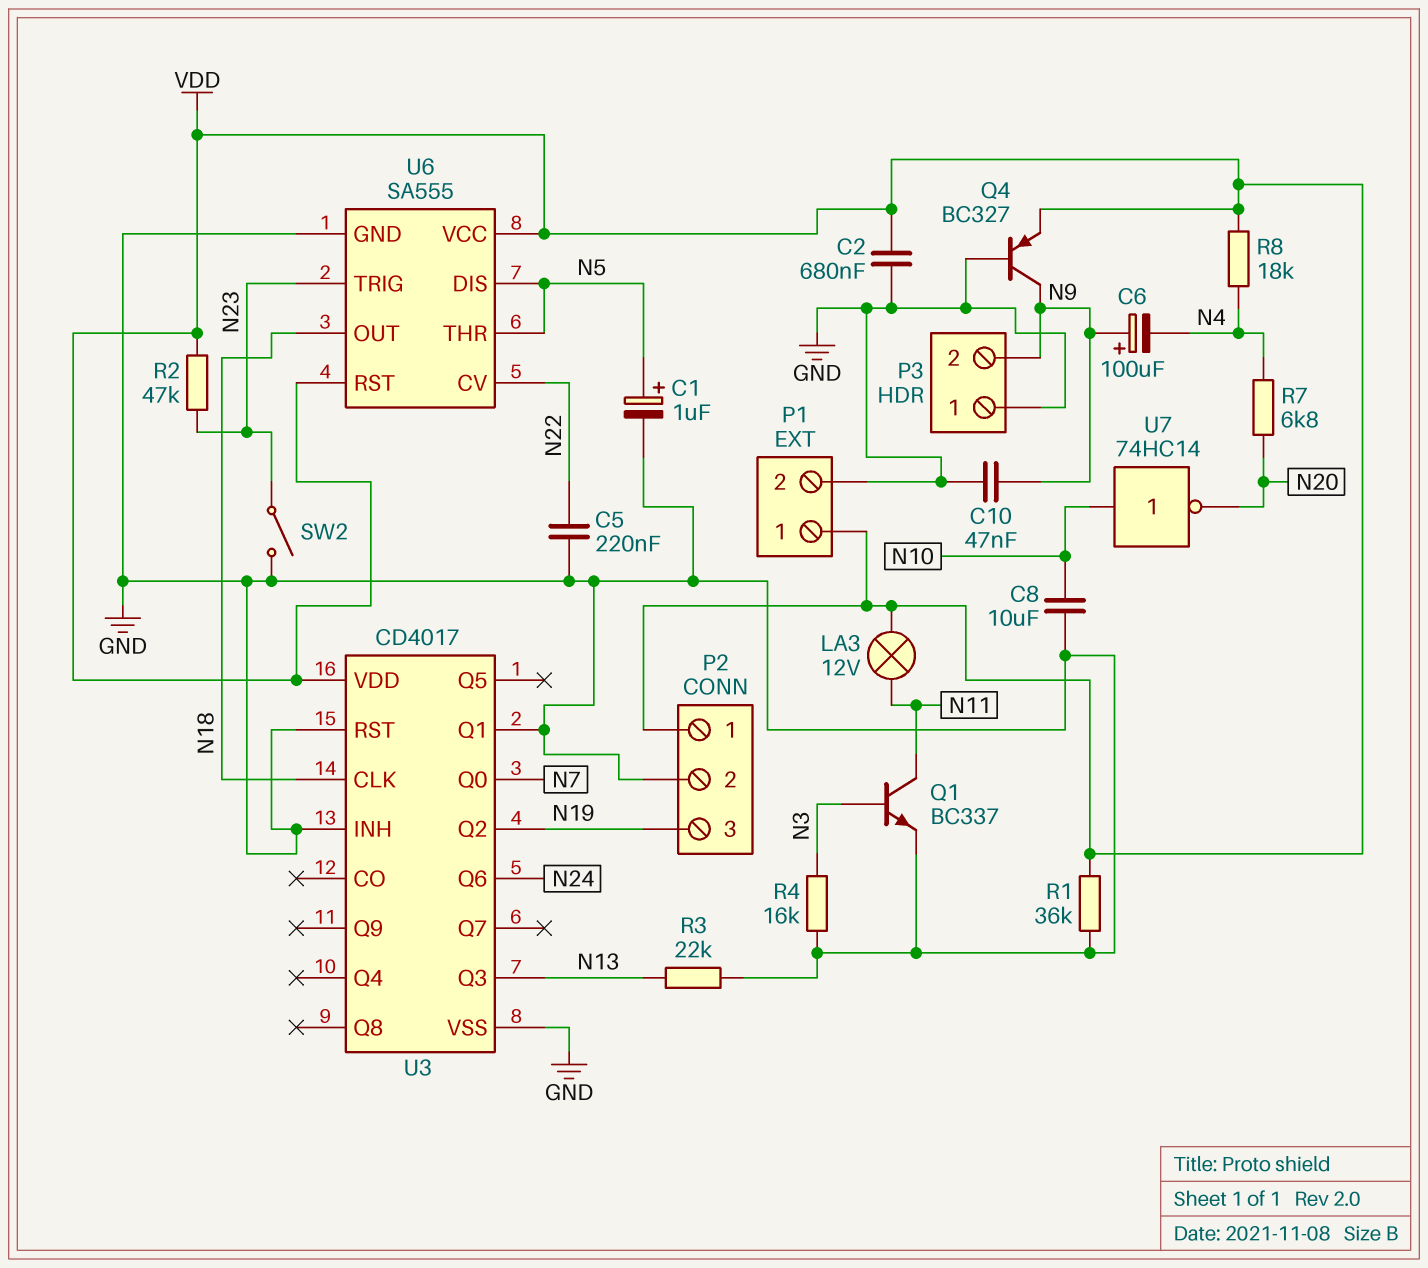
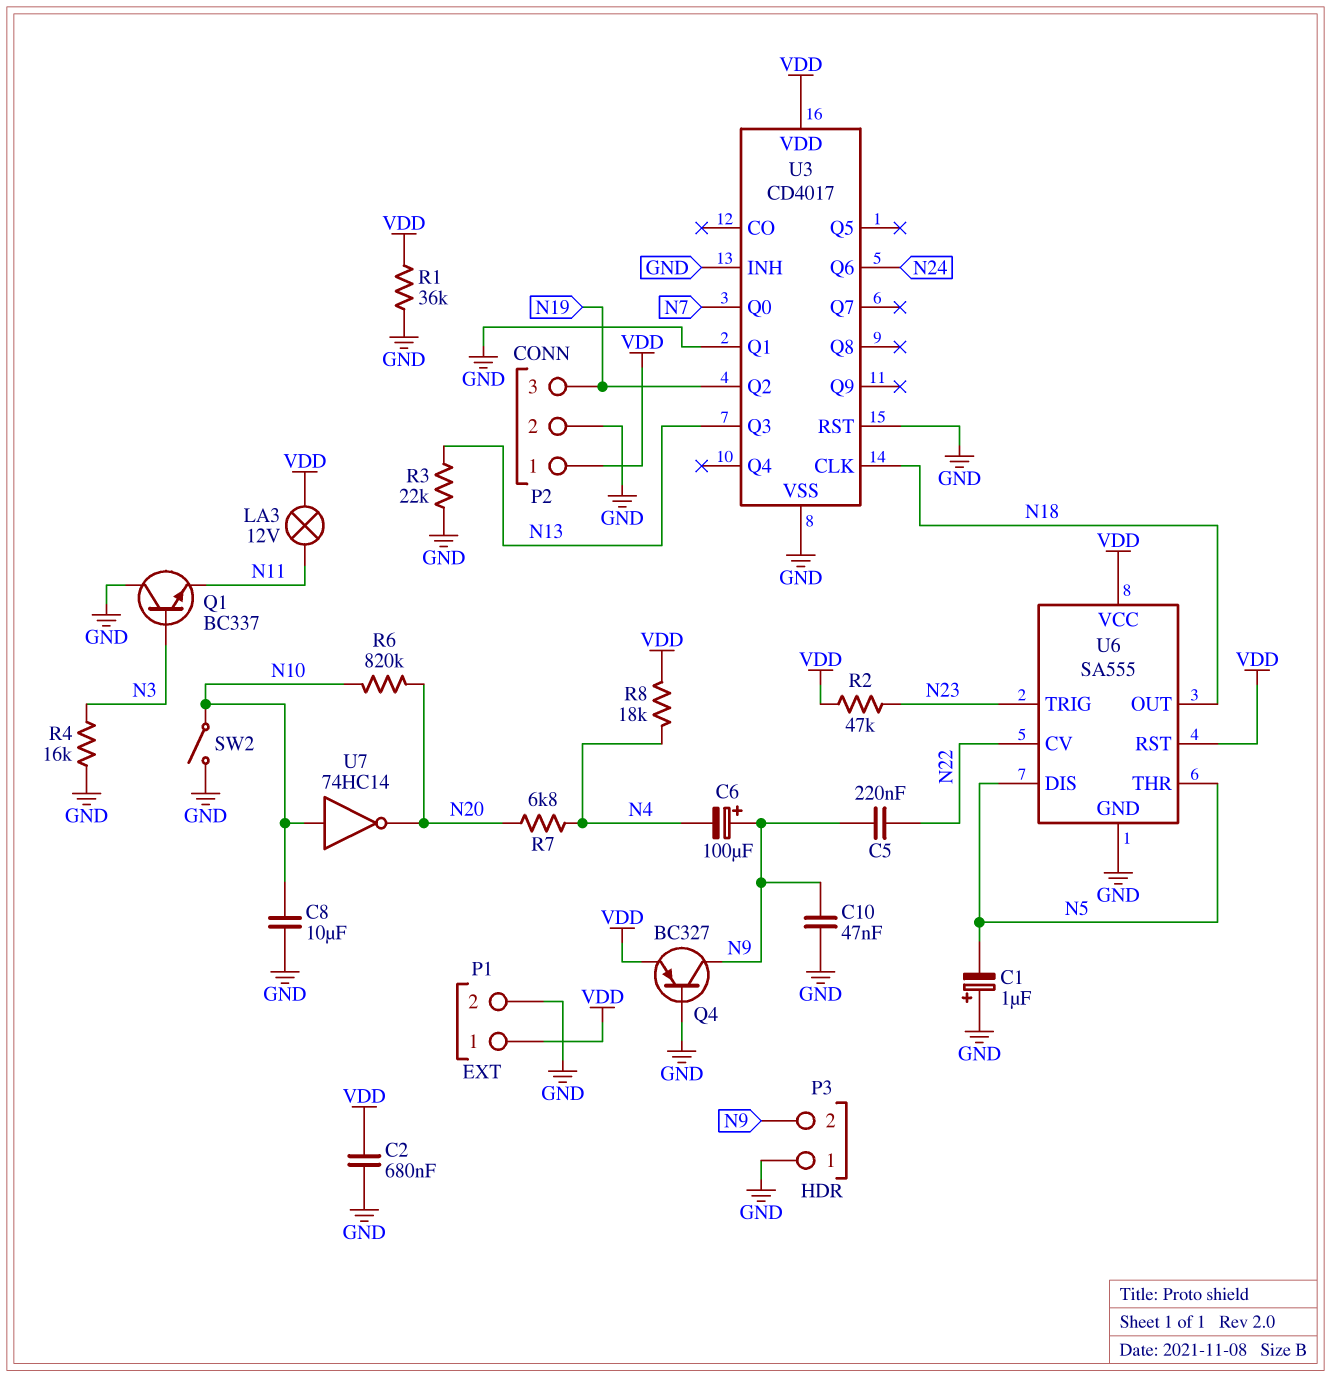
C1: 1uF (plus N5, minus GND) -> 1uF (plus GND, minus N5)
C5: 220nF (GND, N22) -> 220nF (N9, N22)
Q1: NPN BC337 (B N3, C N11, E GND) -> NPN BC337 (B N3, C GND, E N11)
R6: none -> 820k (N10, N20)
SW2: switch (GND, N23) -> switch (GND, N10)

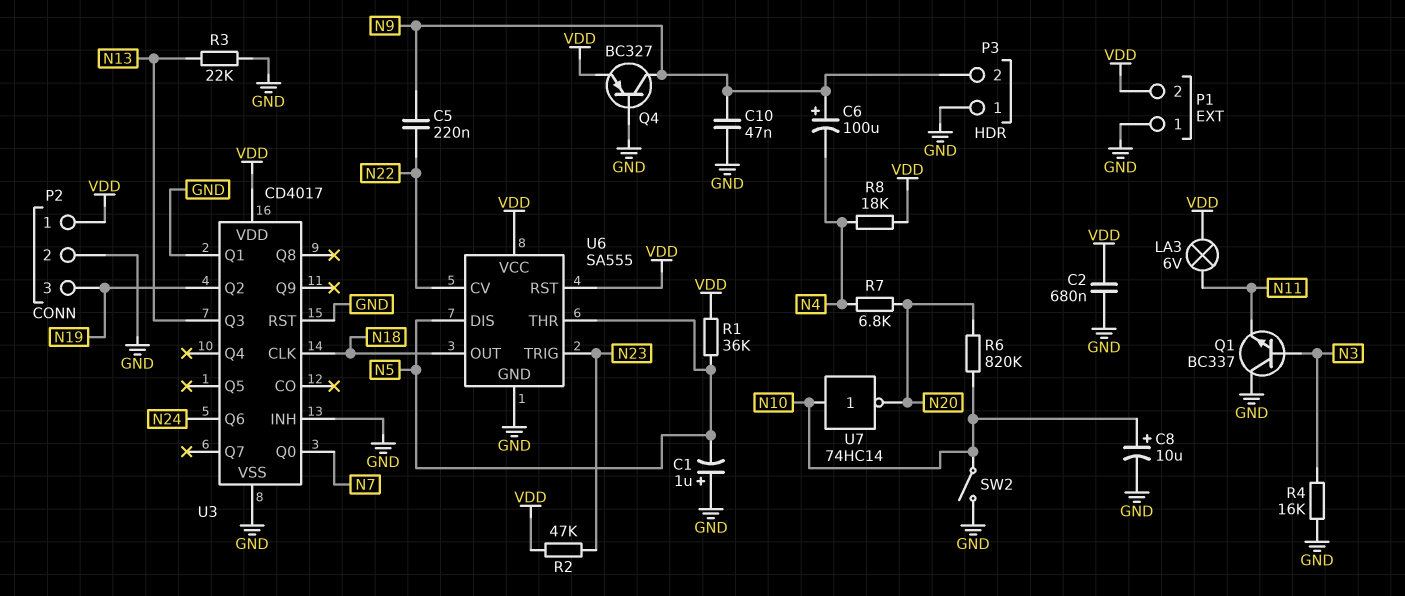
C8: 10uF (GND, N10) -> 10uF (plus N10, minus GND)
LA3: lamp 12V (N11, VDD) -> lamp 6V (N11, VDD)
P1 pin 1: VDD -> GND
P1 pin 2: GND -> VDD
R1: 36k (GND, VDD) -> 36k (N5, VDD)

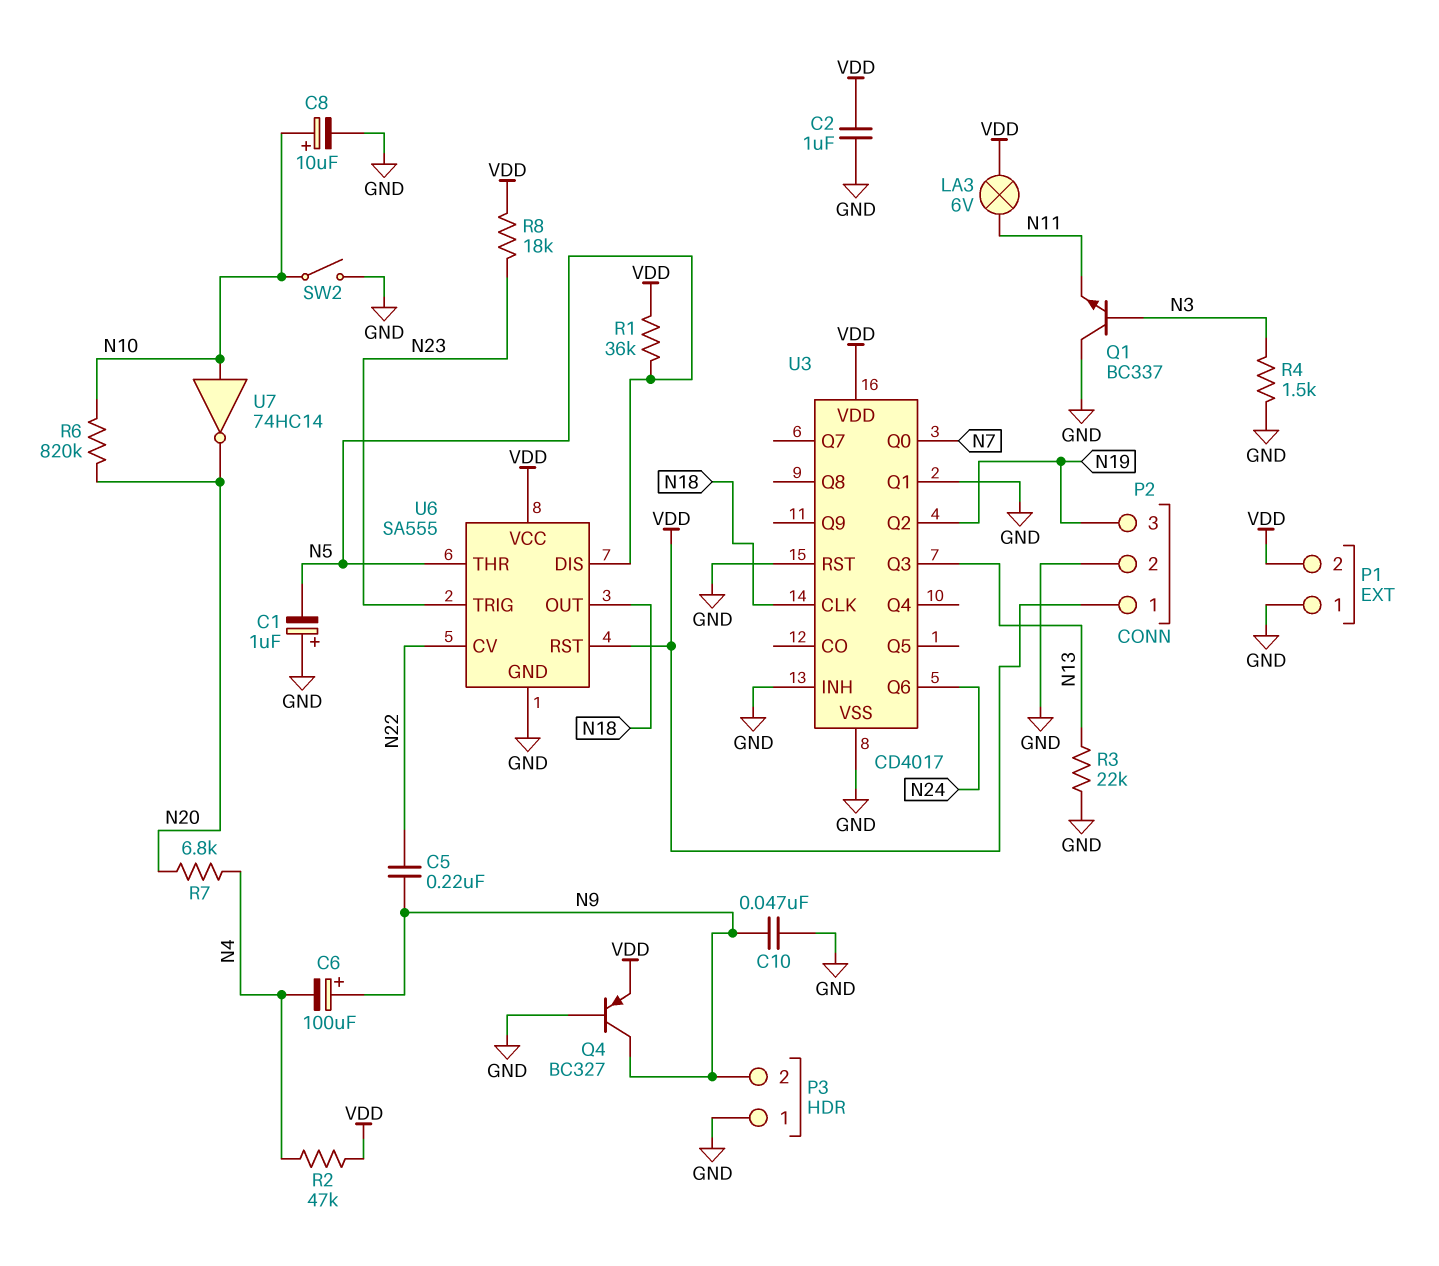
C2: 680nF (GND, VDD) -> 1uF (GND, VDD)
R2: 47k (N23, VDD) -> 47k (N4, VDD)
R4: 16k (GND, N3) -> 1.5k (GND, N3)
R8: 18k (N4, VDD) -> 18k (N23, VDD)

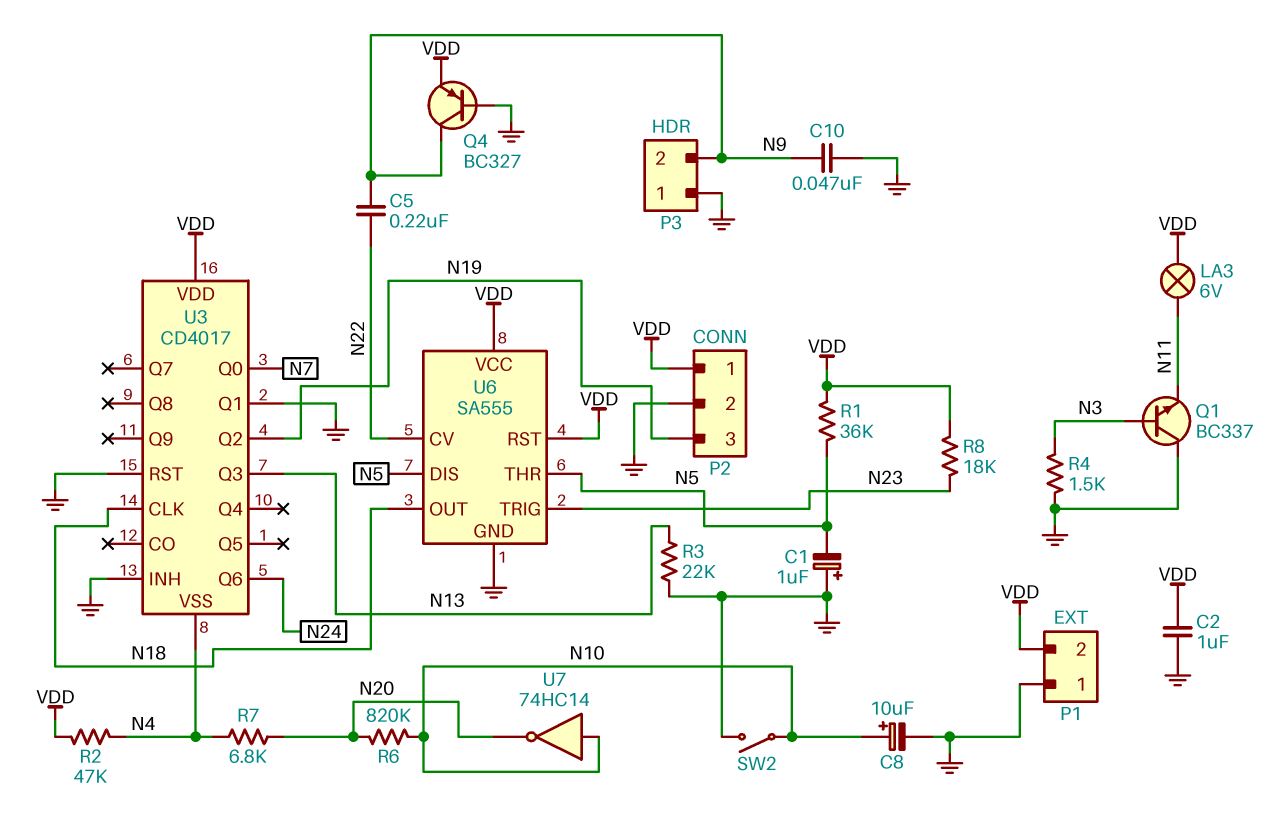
C6: 100uF (plus N9, minus N4) -> none
U3 pin VSS: GND -> N4

